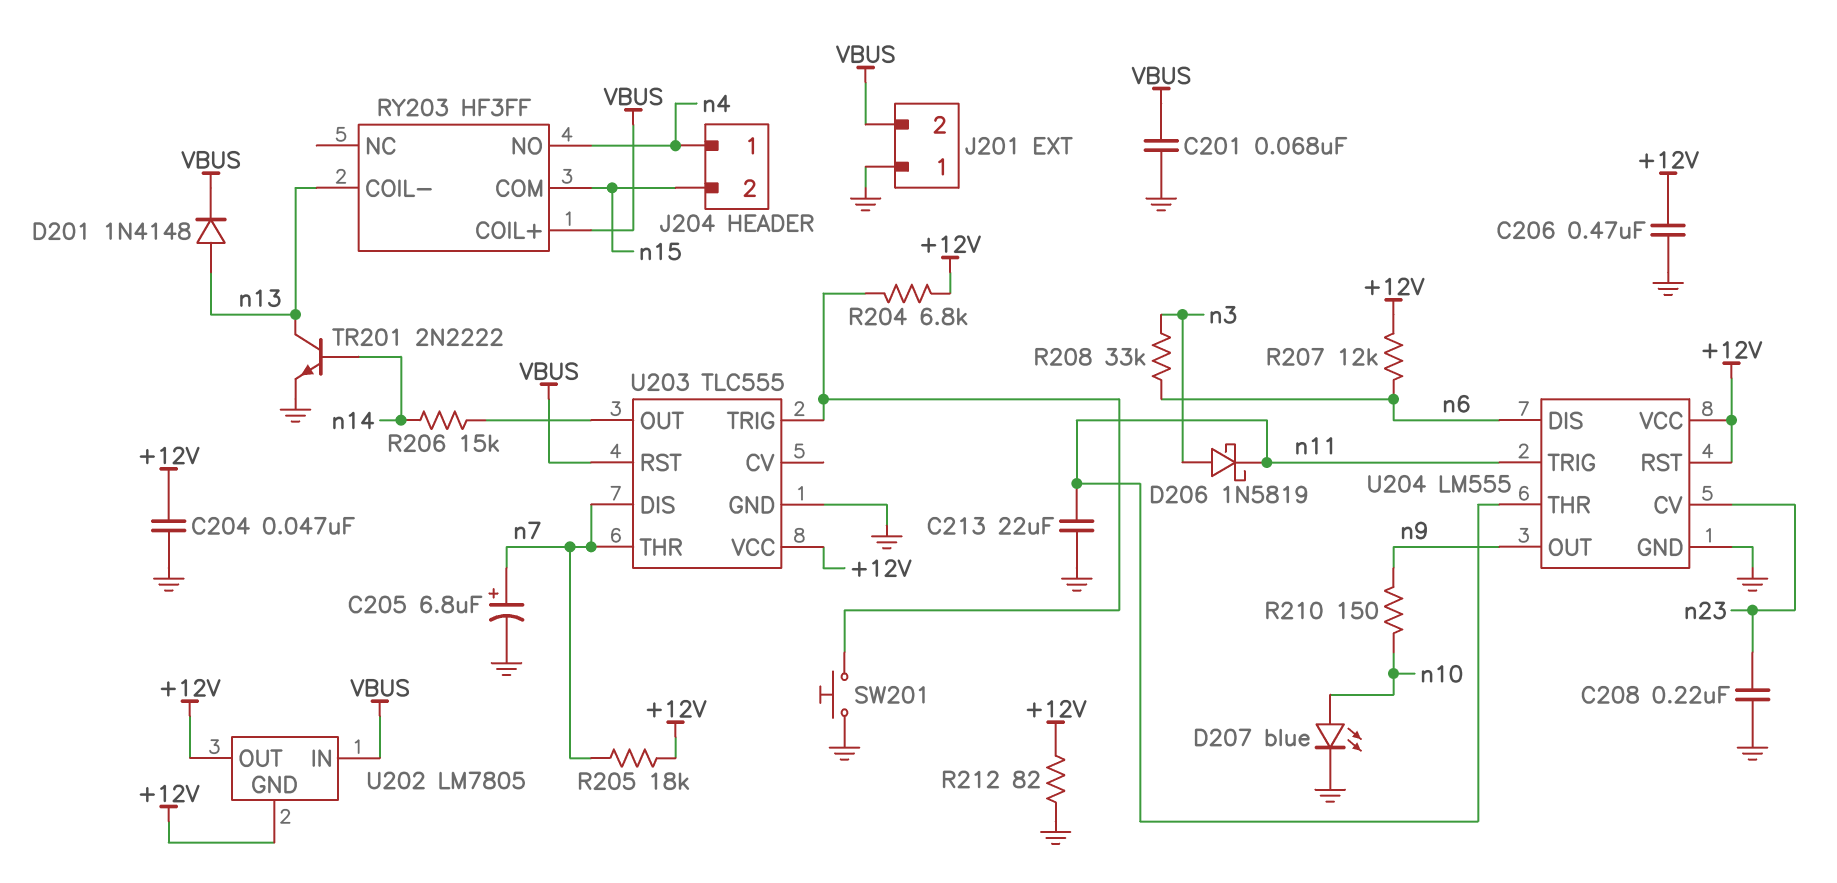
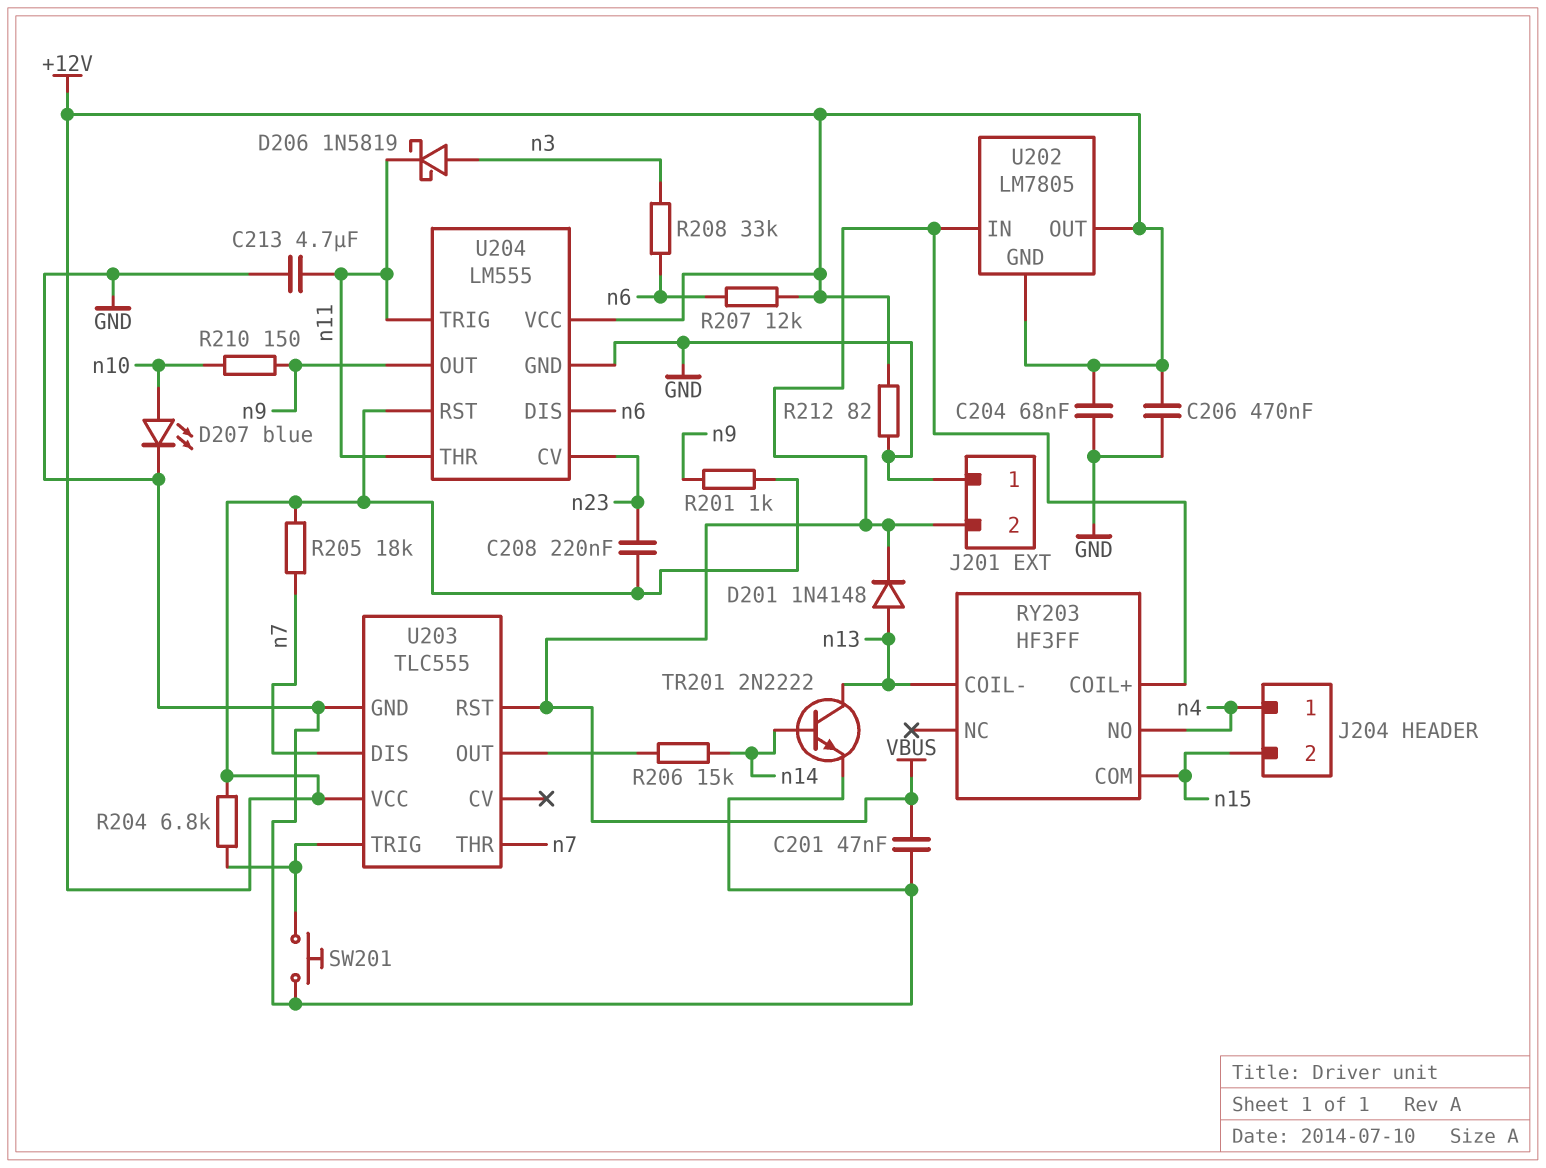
C201: 68nF (GND, VBUS) -> 47nF (GND, VBUS)
C204: 47nF (+12V, GND) -> 68nF (+12V, GND)
C205: 6.8uF (plus n7, minus GND) -> none
C208: 220nF (GND, n23) -> 220nF (+12V, n23)
C213: 22uF (GND, n11) -> 4.7uF (GND, n11)
R201: none -> 1k (+12V, n9)

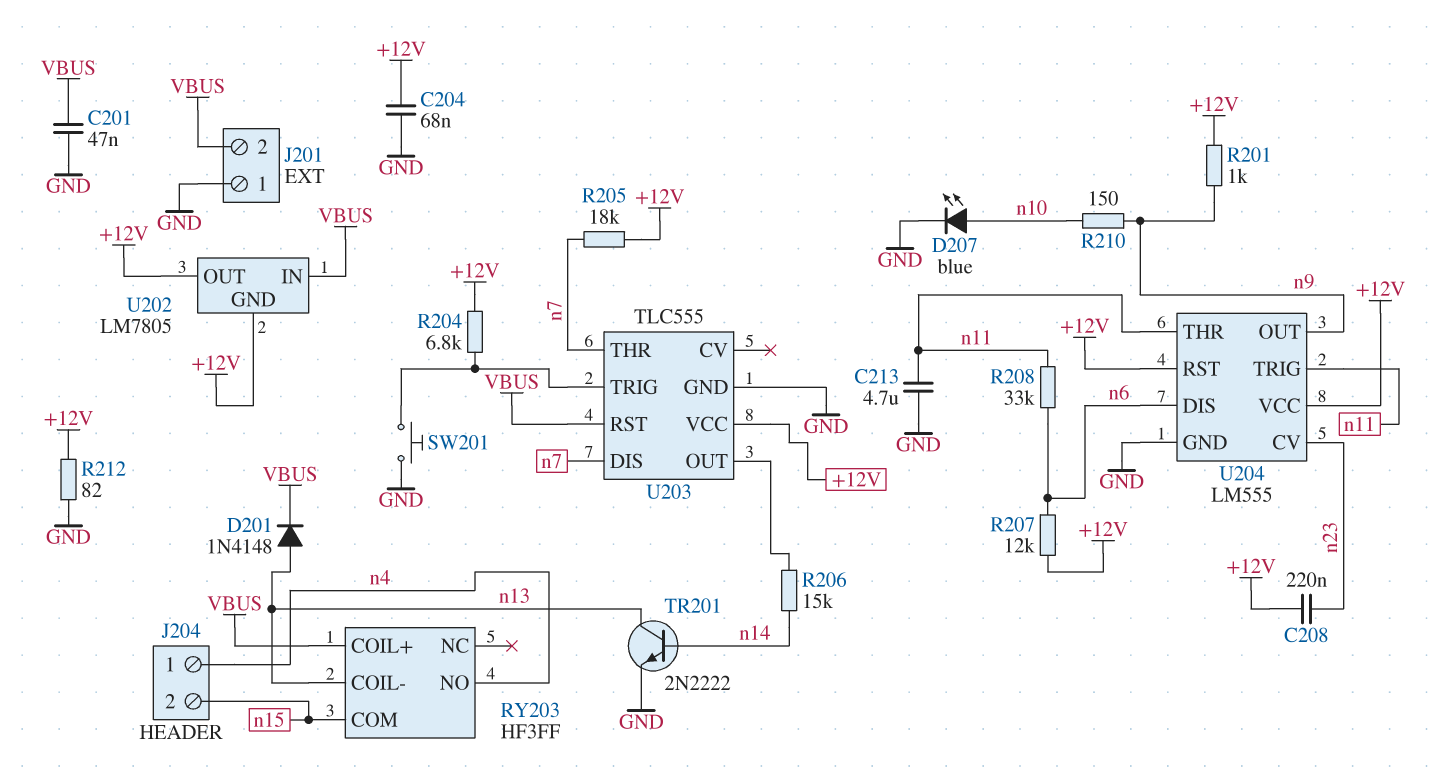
C206: 470nF (+12V, GND) -> none
D206: schottky 1N5819 (A n3, K n11) -> none
R208: 33k (n3, n6) -> 33k (n6, n11)

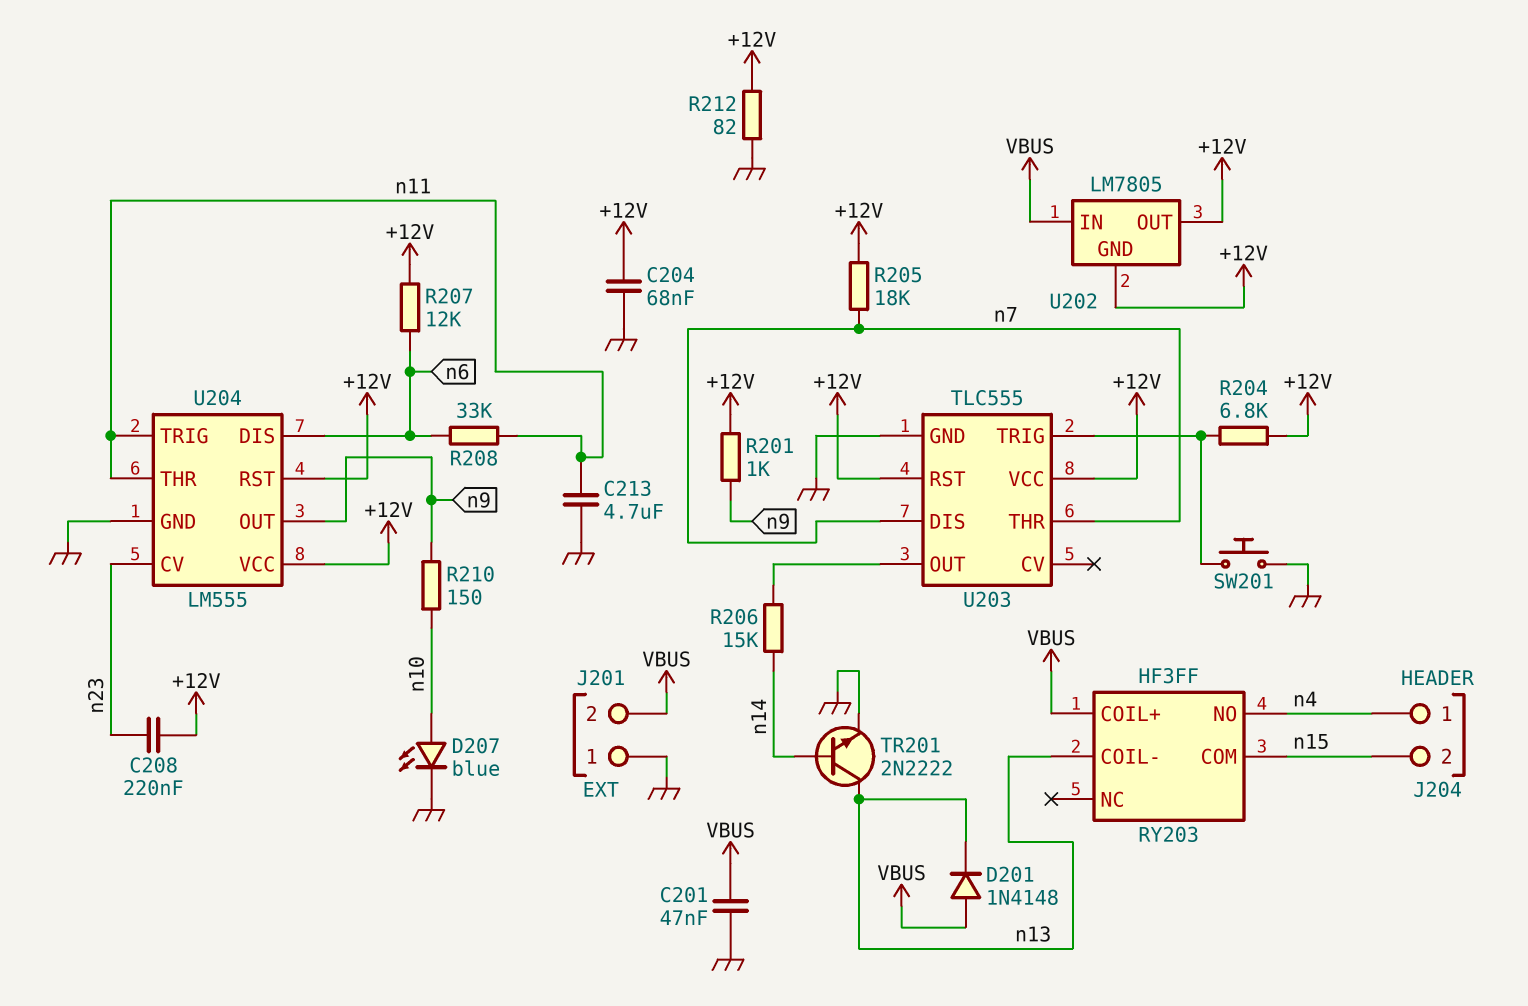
D201: diode 1N4148 (A n13, K VBUS) -> diode 1N4148 (A VBUS, K n13)
U203 pin RST: VBUS -> +12V

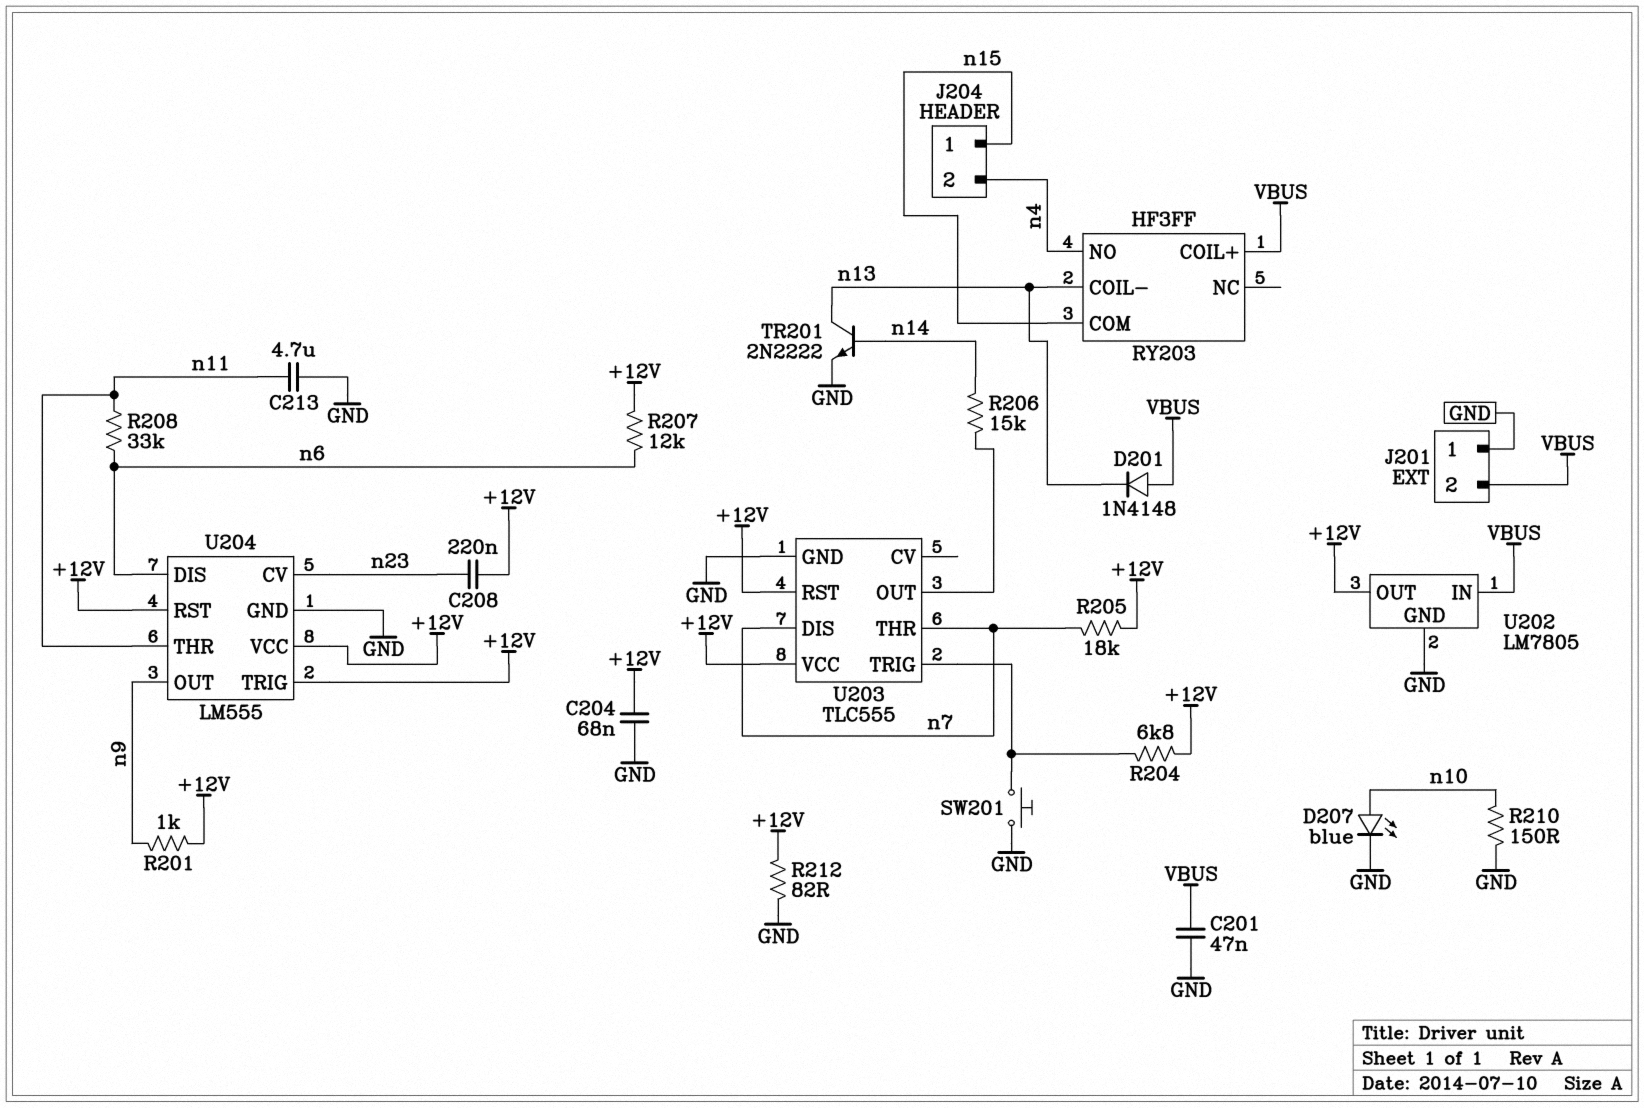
J204 pin 1: n4 -> n15
J204 pin 2: n15 -> n4
R210: 150 (n9, n10) -> 150 (GND, n10)
U202 pin GND: +12V -> GND
U204 pin TRIG: n11 -> +12V

